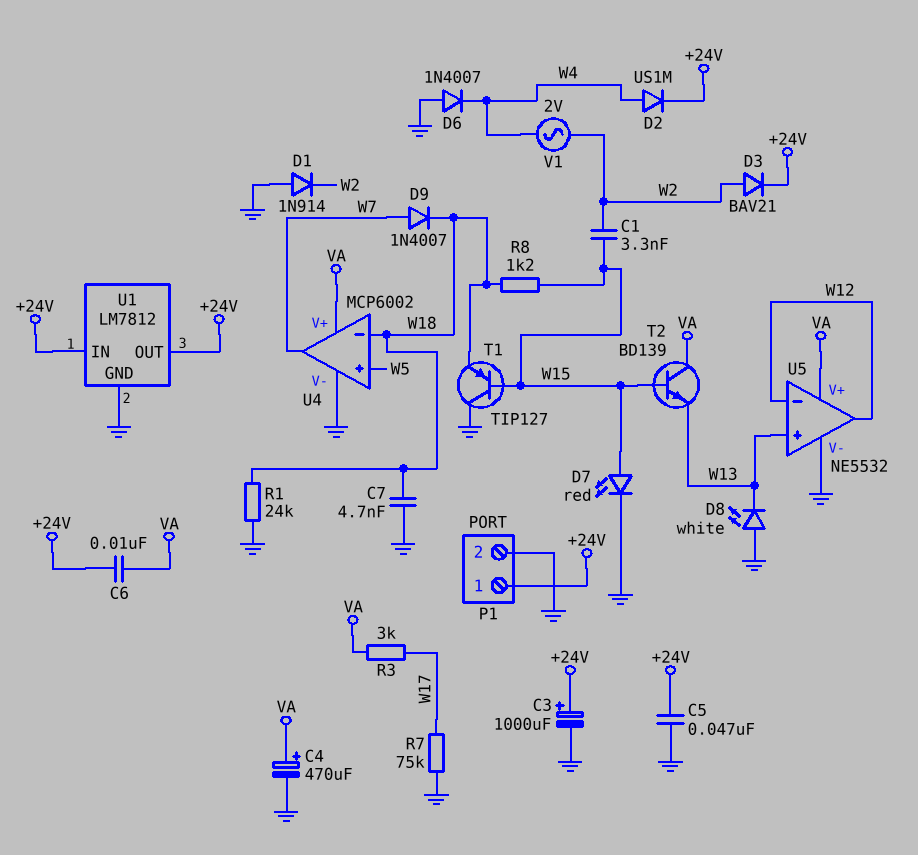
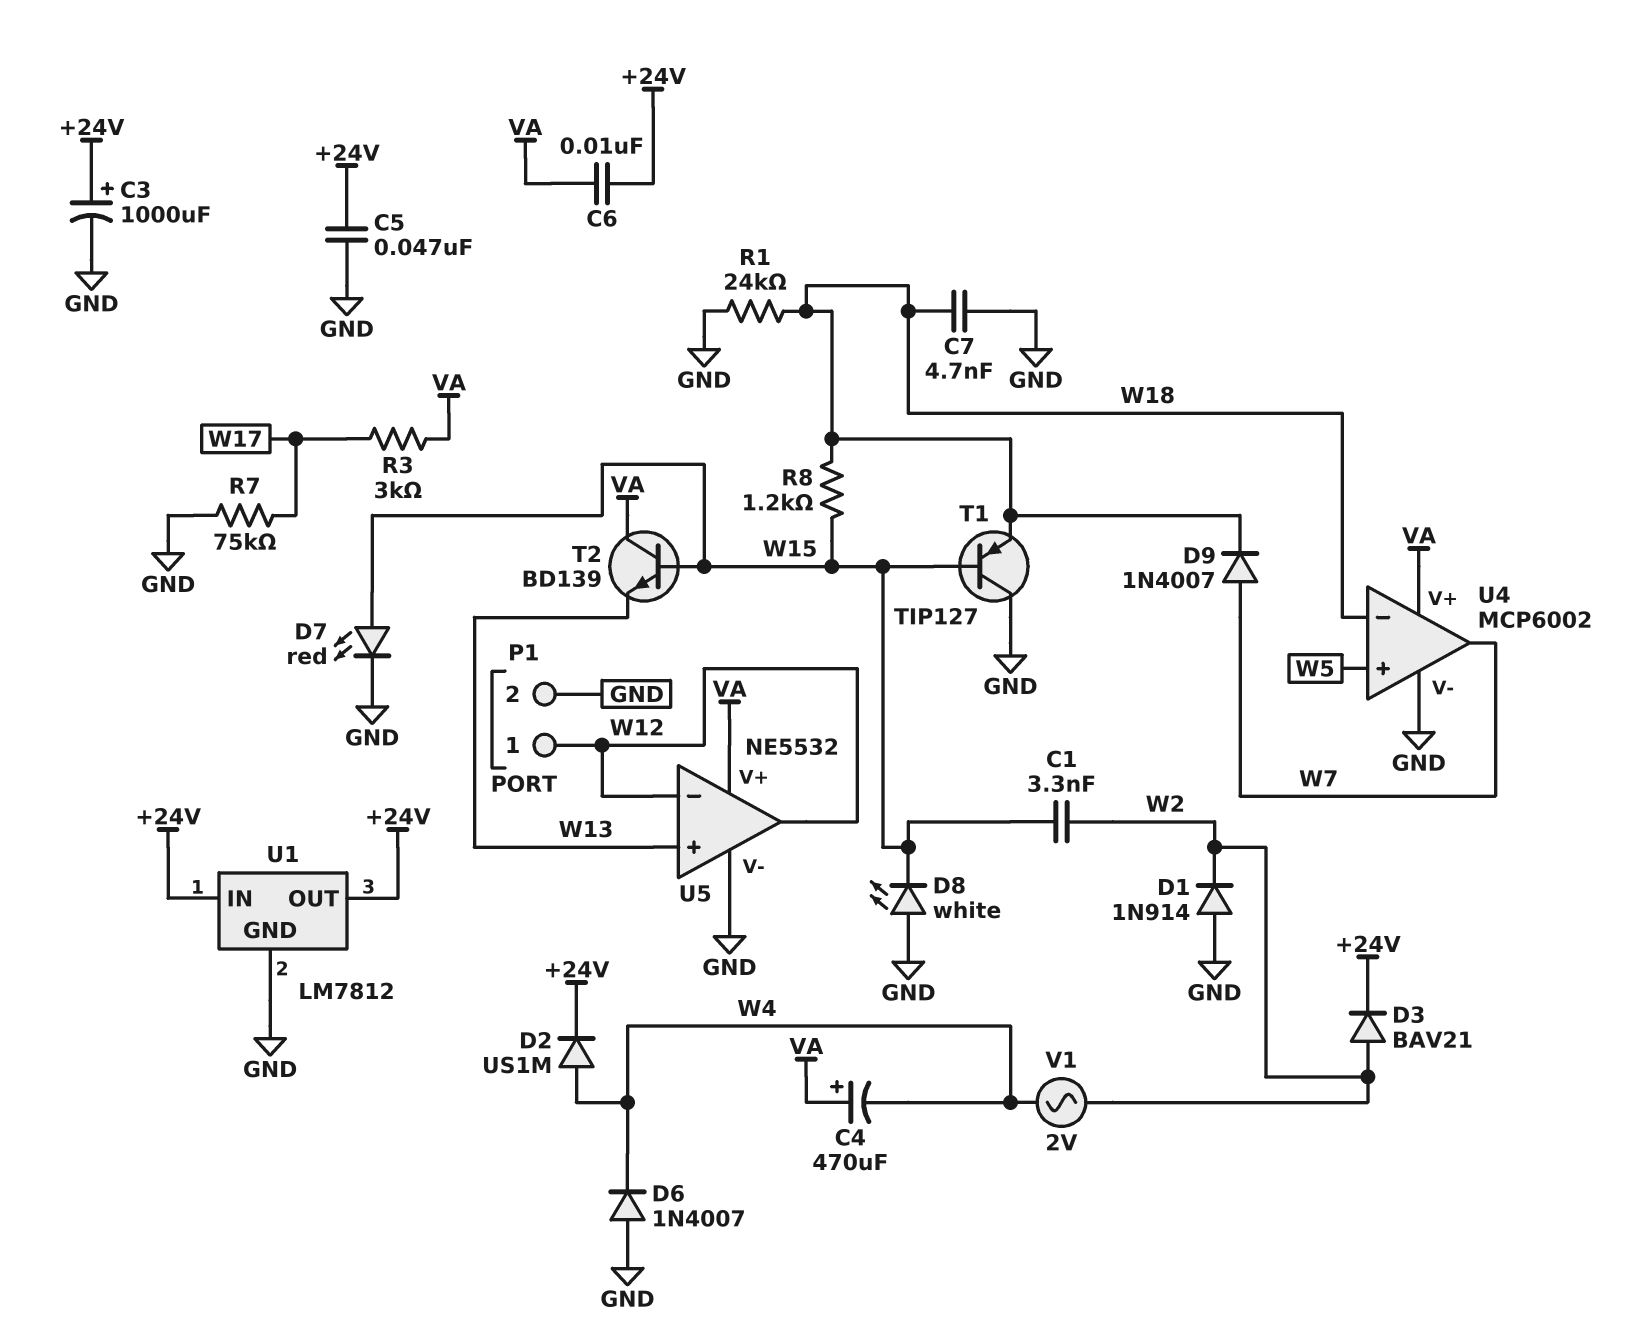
C4: 470uF (plus VA, minus GND) -> 470uF (plus VA, minus W4)
D8: LED white (A GND, K W13) -> LED white (A GND, K W15)
P1 pin 1: +24V -> W12

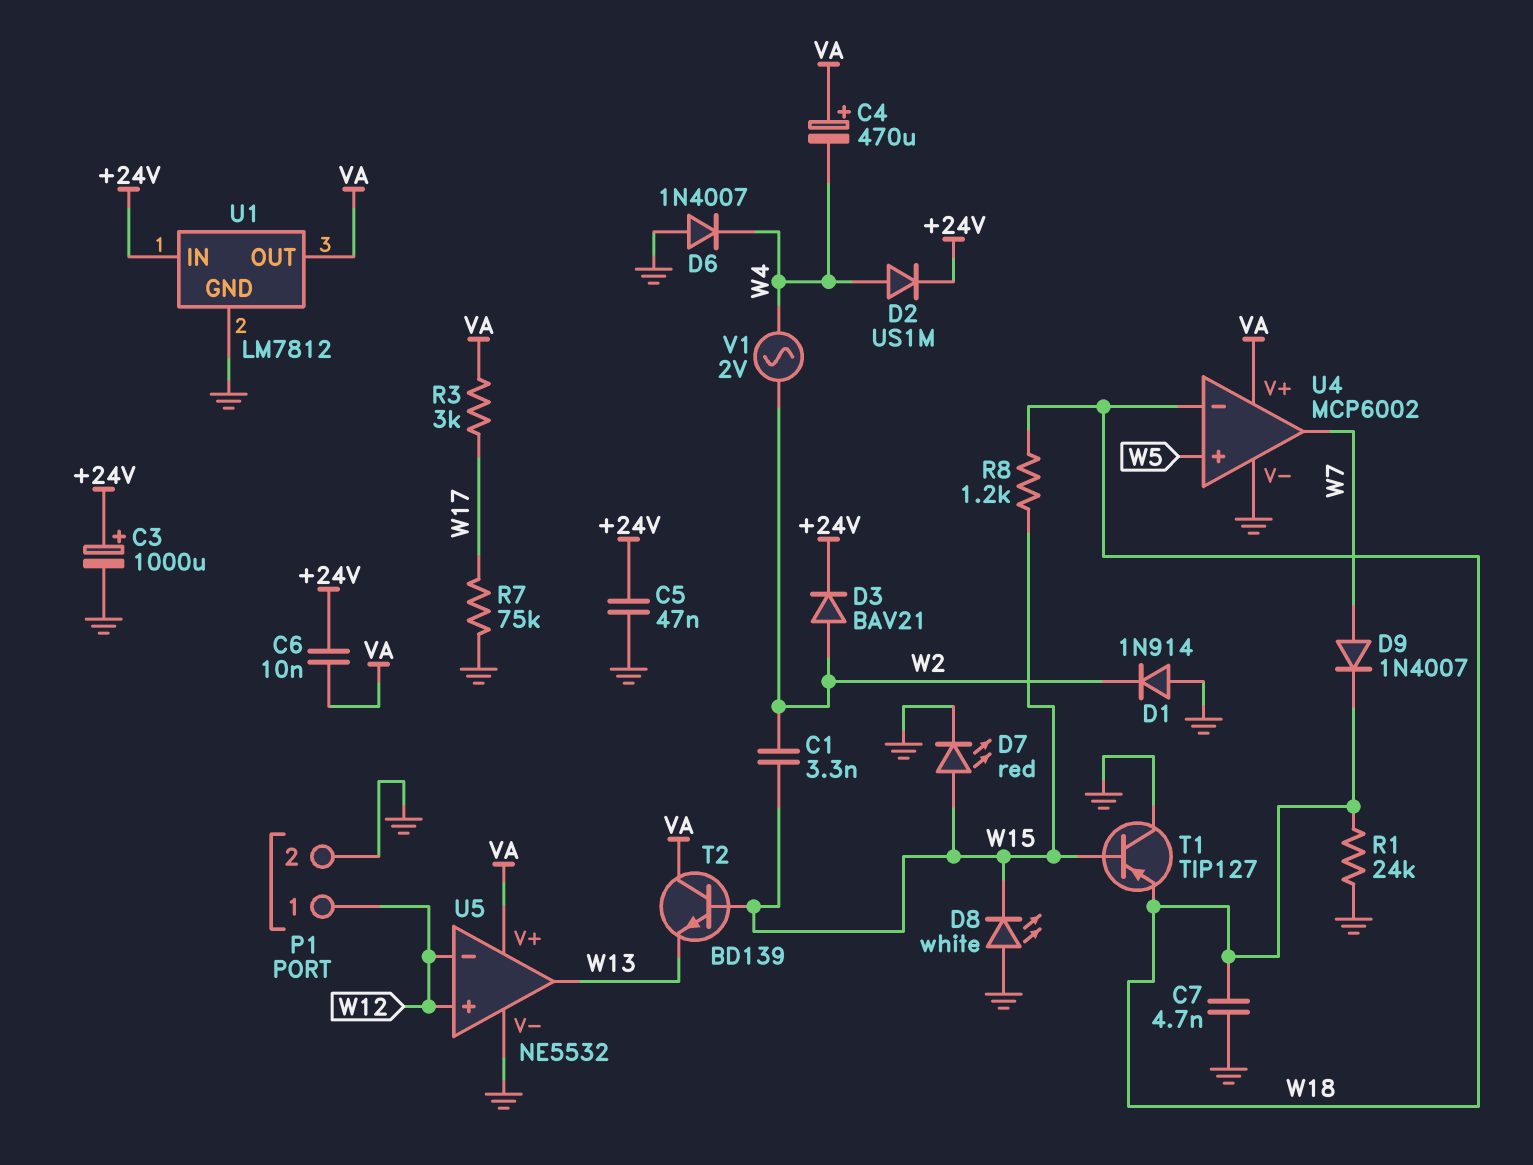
U1 pin OUT: +24V -> VA
U5 pin in+: W13 -> W12
U5 pin out: W12 -> W13

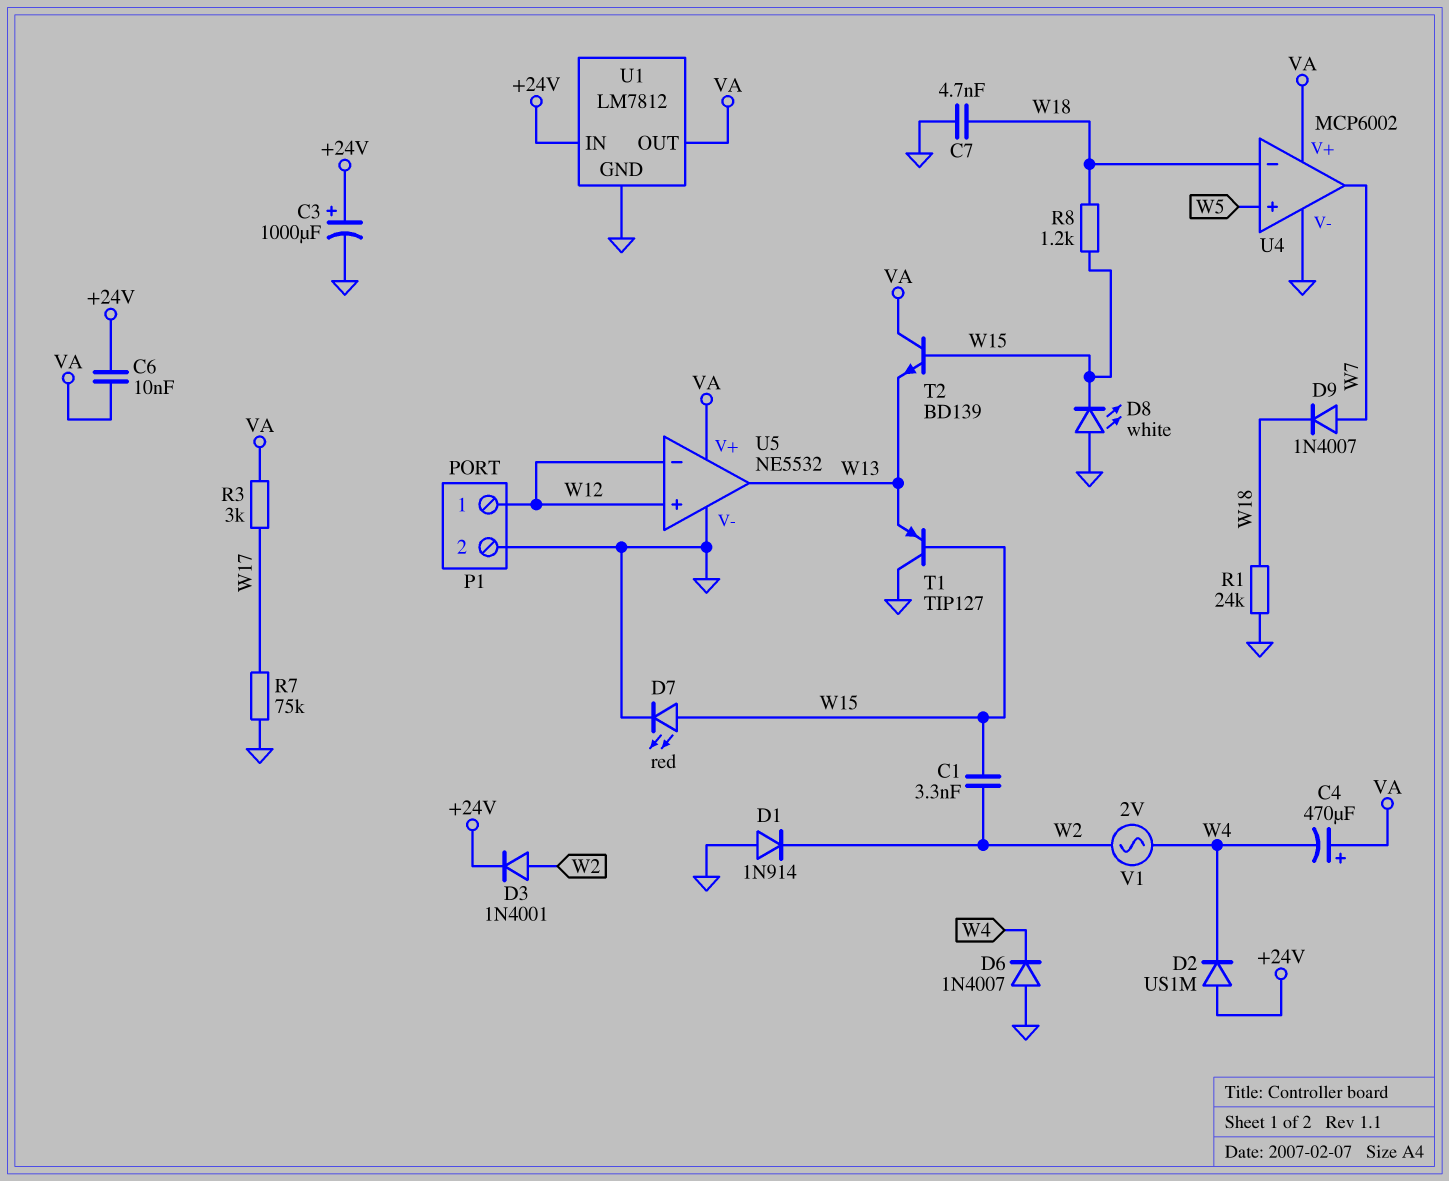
C5: 47nF (+24V, GND) -> none
D2: diode US1M (A W4, K +24V) -> diode US1M (A +24V, K W4)
D3: diode BAV21 (A W2, K +24V) -> diode 1N4001 (A W2, K +24V)
T1: PNP TIP127 (B W15, C GND, E W18) -> PNP TIP127 (B W15, C GND, E W13)

